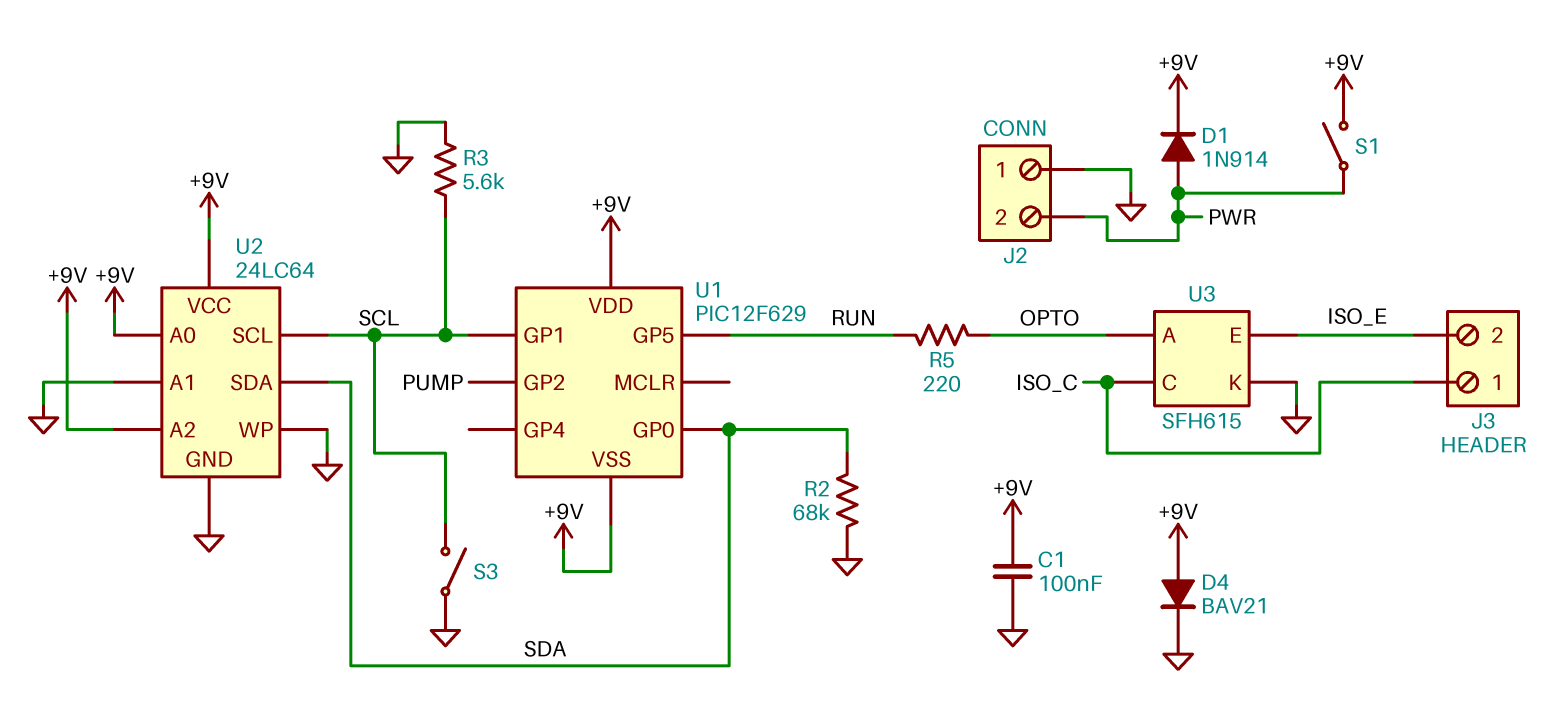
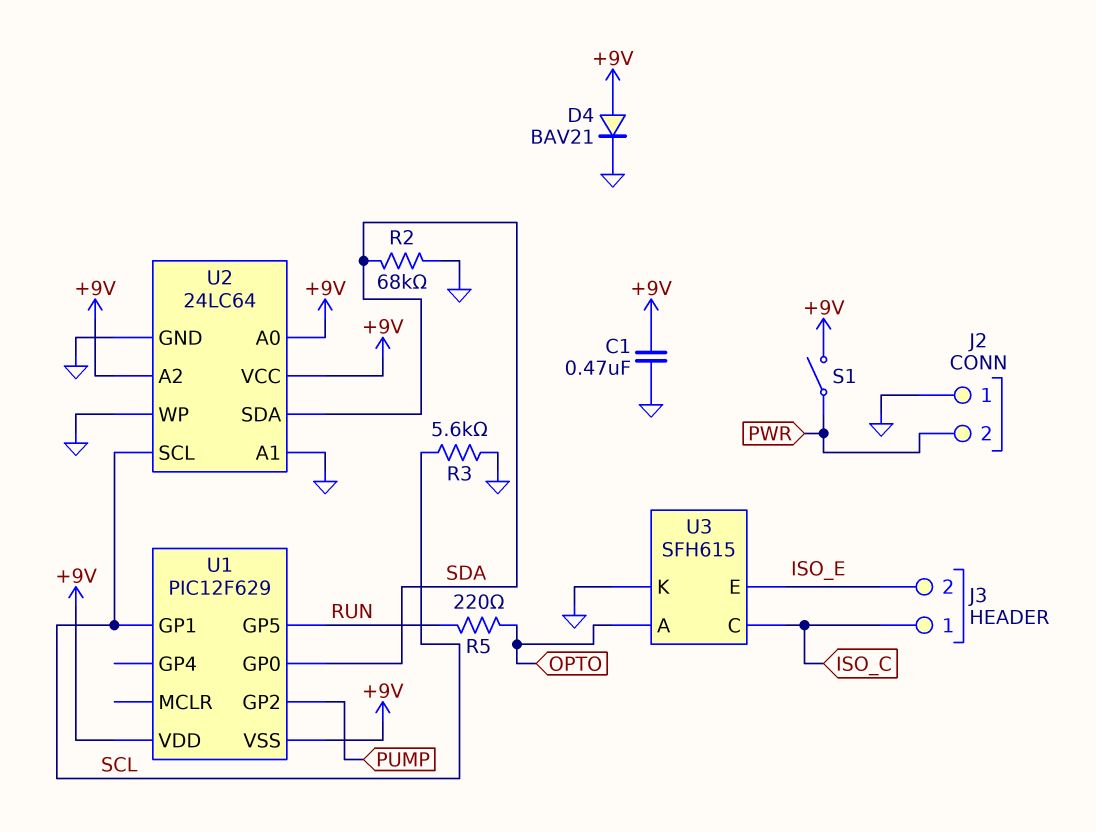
C1: 100nF (+9V, GND) -> 470nF (+9V, GND)
D1: diode 1N914 (A PWR, K +9V) -> none
S3: switch (GND, SCL) -> none

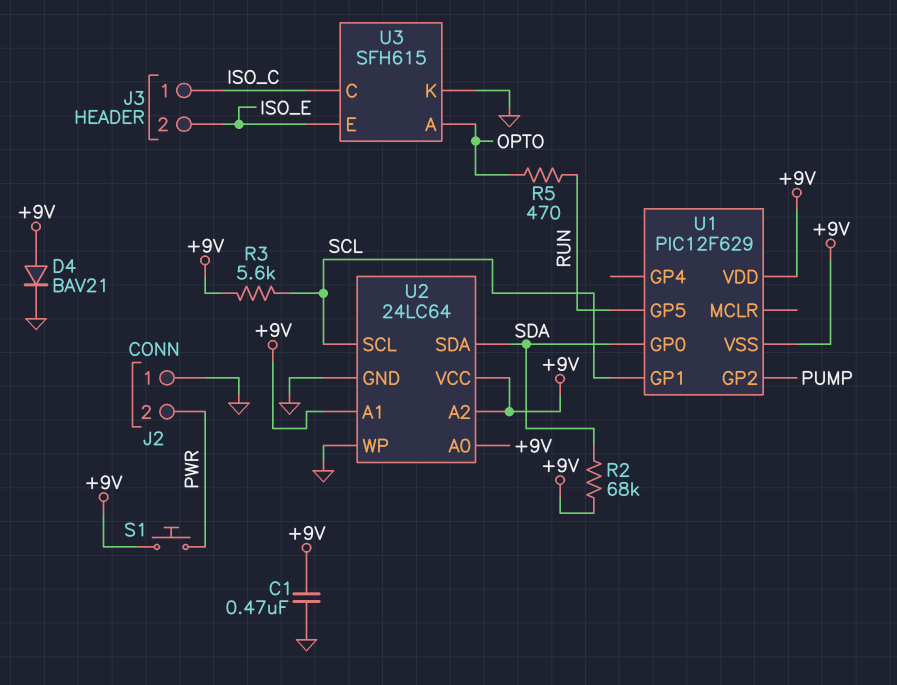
R2: 68k (GND, SDA) -> 68k (+9V, SDA)
R3: 5.6k (GND, SCL) -> 5.6k (+9V, SCL)
R5: 220 (OPTO, RUN) -> 470 (OPTO, RUN)
S1: switch (+9V, PWR) -> button (+9V, PWR)
U2 pin A1: GND -> +9V

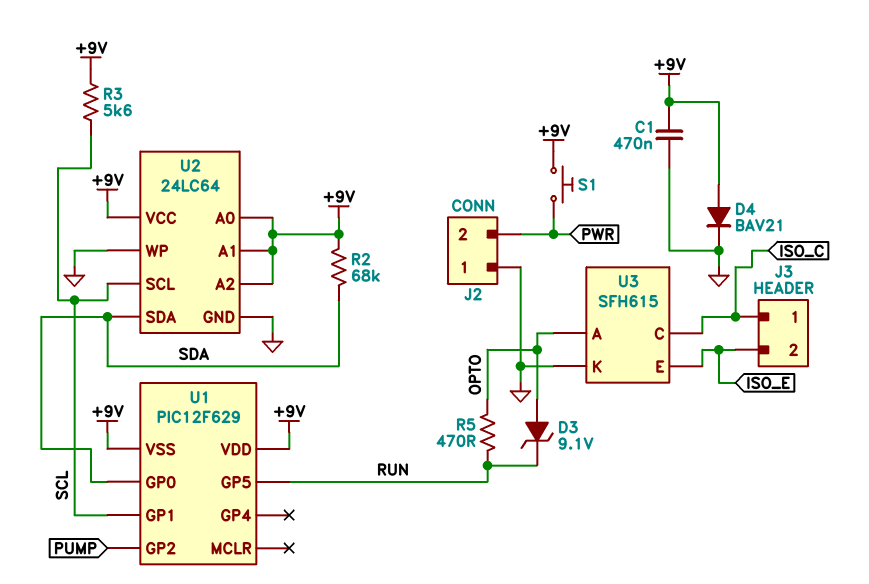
D3: none -> zener 9.1V (A OPTO, K RUN)

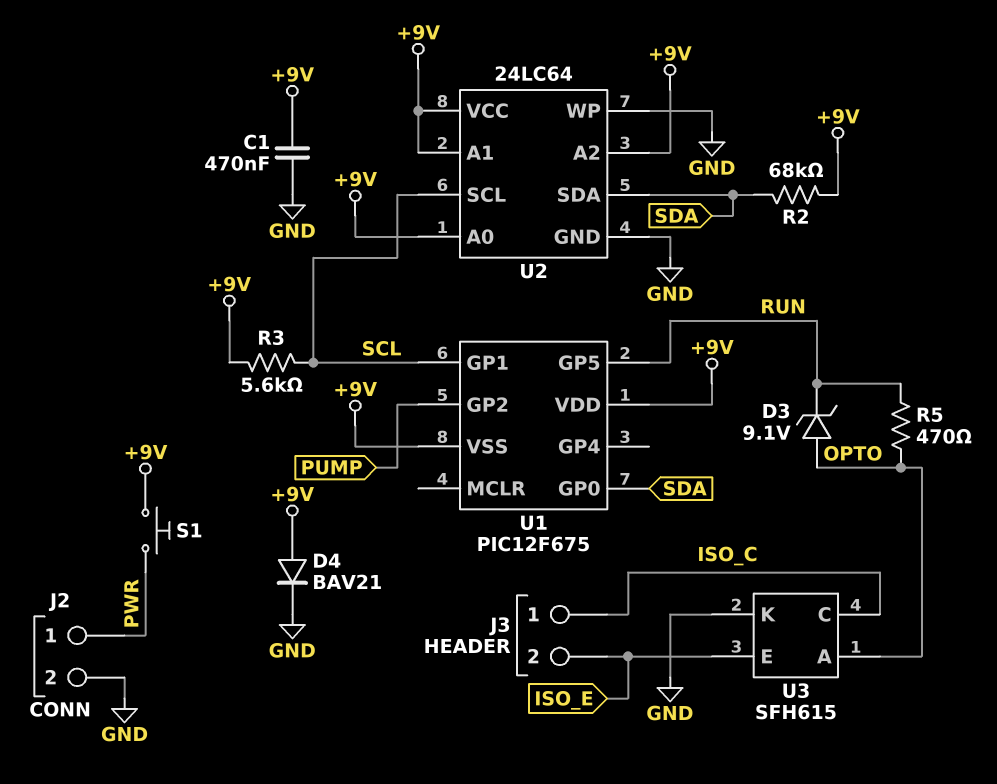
J2 pin 1: GND -> PWR
J2 pin 2: PWR -> GND
U1: PIC12F629 -> PIC12F675

